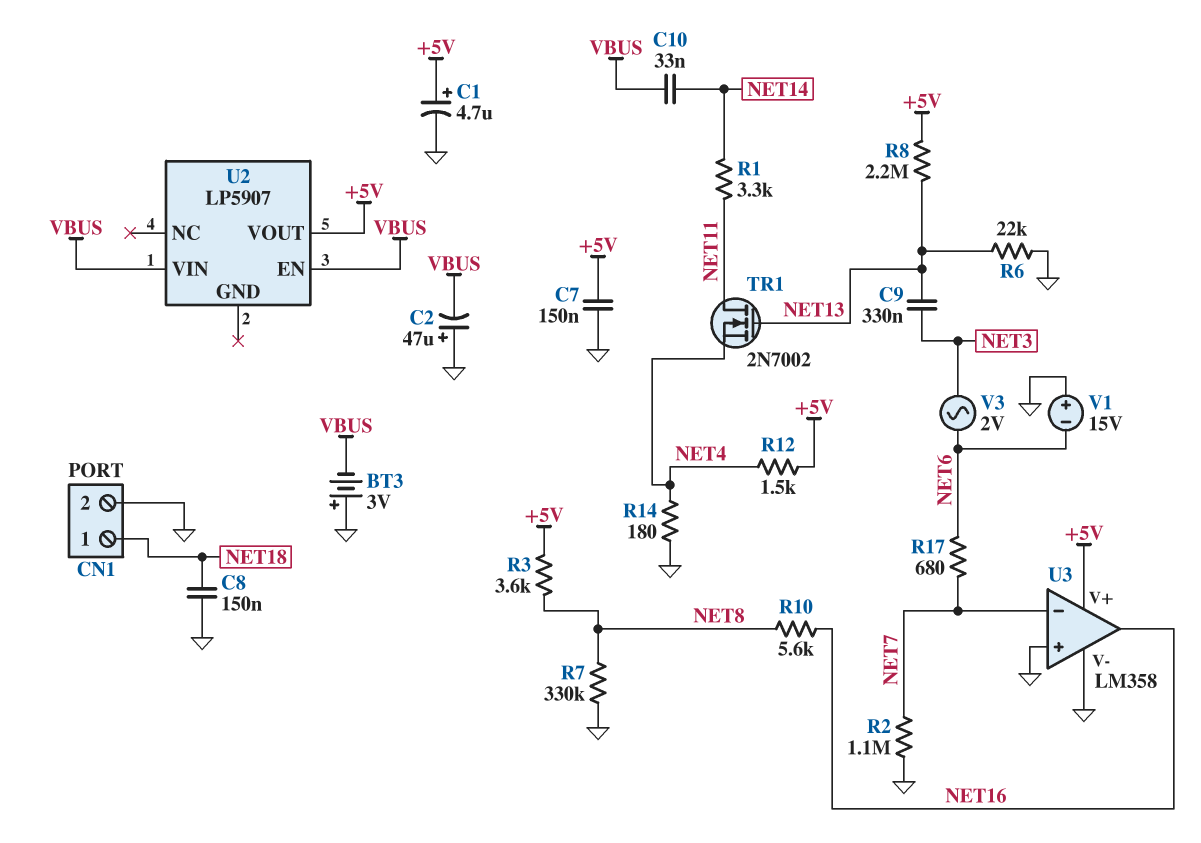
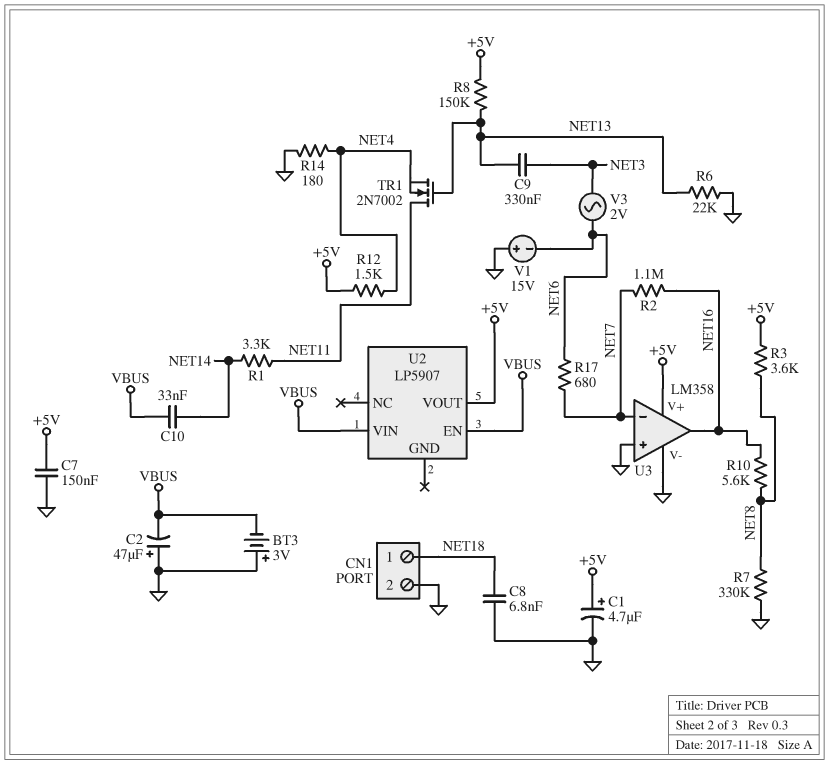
C8: 150nF (GND, NET18) -> 6.8nF (GND, NET18)
R2: 1.1M (GND, NET7) -> 1.1M (NET7, NET16)
R8: 2.2M (+5V, NET13) -> 150k (+5V, NET13)

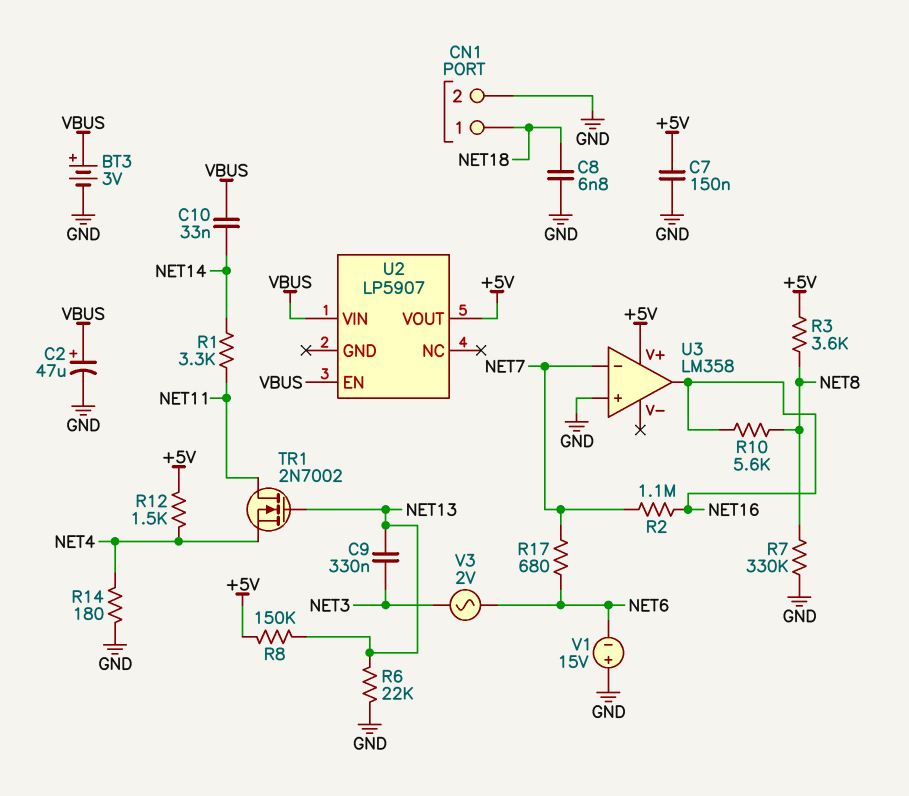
BT3: 3V (plus GND, minus VBUS) -> 3V (plus VBUS, minus GND)
C1: 4.7uF (plus +5V, minus GND) -> none
C2: 47uF (plus GND, minus VBUS) -> 47uF (plus VBUS, minus GND)
U3 pin V-: GND -> none

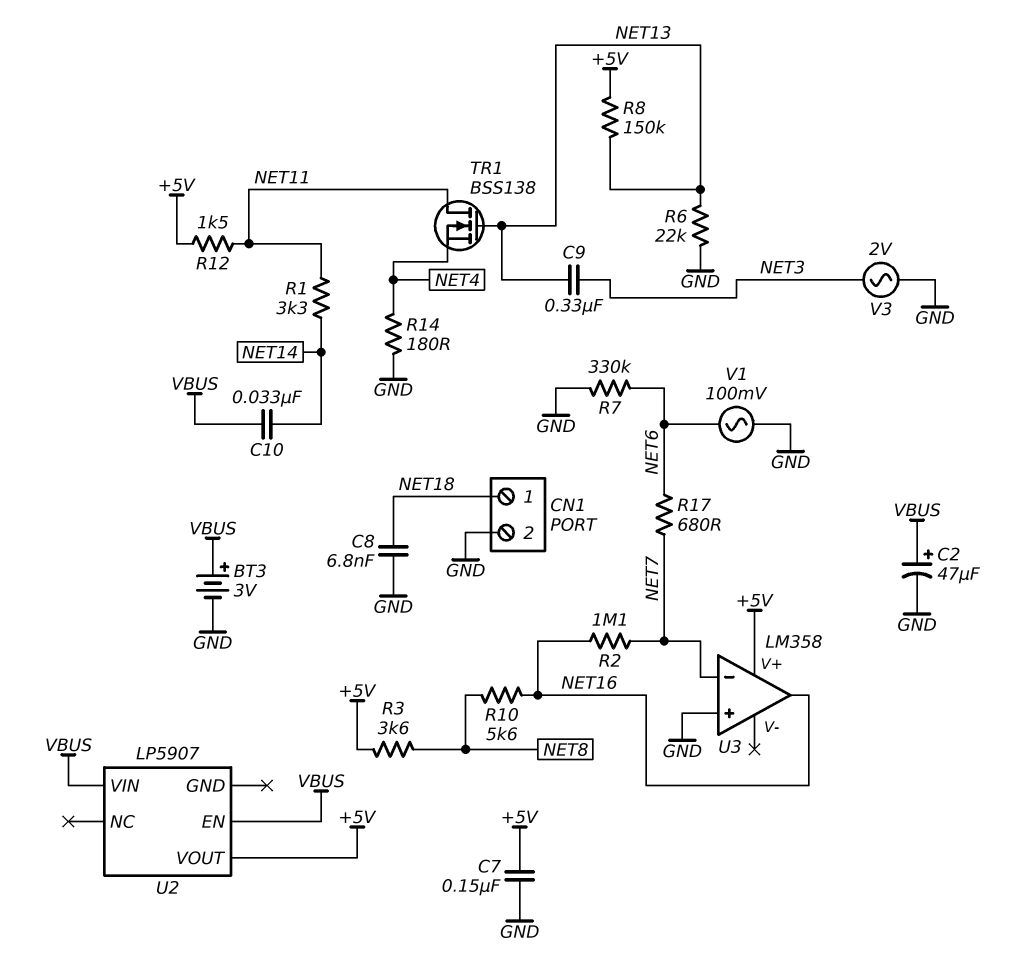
R7: 330k (GND, NET8) -> 330k (GND, NET6)
R12: 1.5k (+5V, NET4) -> 1.5k (+5V, NET11)
TR1: NMOS 2N7002 (G NET13, D NET11, S NET4) -> NMOS BSS138 (G NET13, D NET11, S NET4)
V1: 15V (plus GND, minus NET6) -> AC 100mV (GND, NET6)
V3: AC 2V (NET3, NET6) -> AC 2V (GND, NET3)

